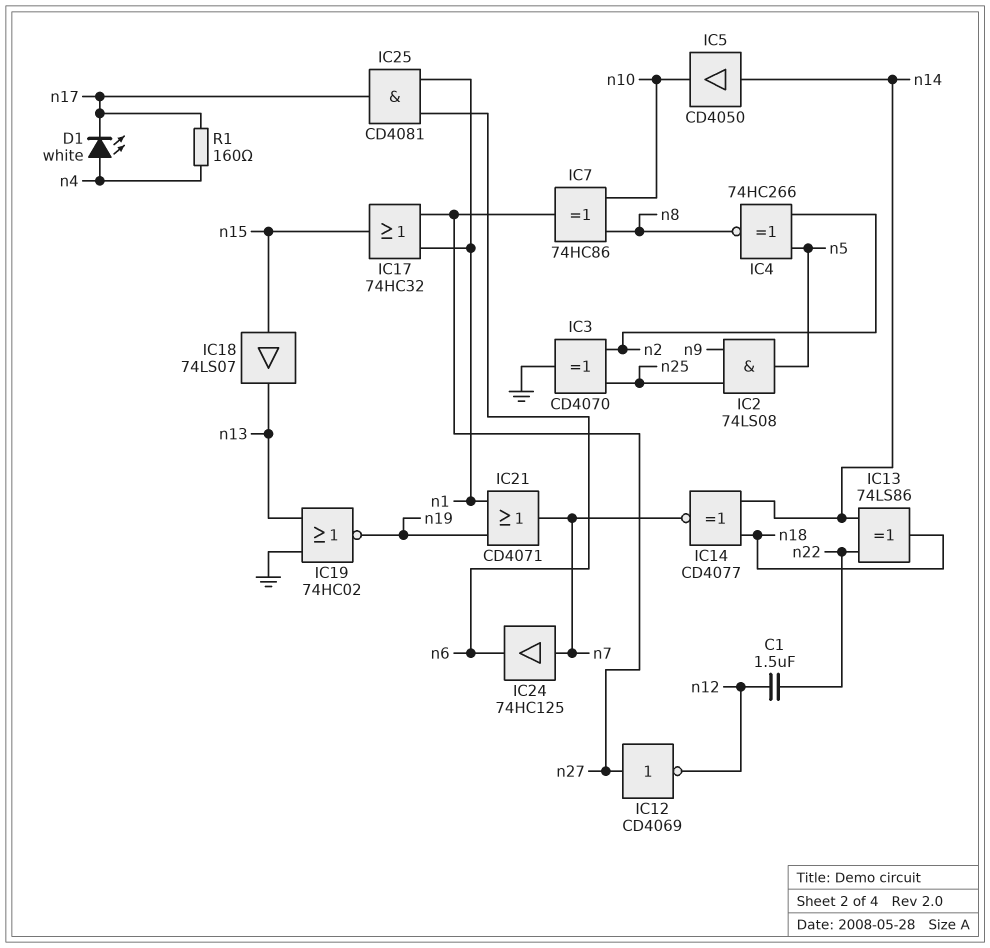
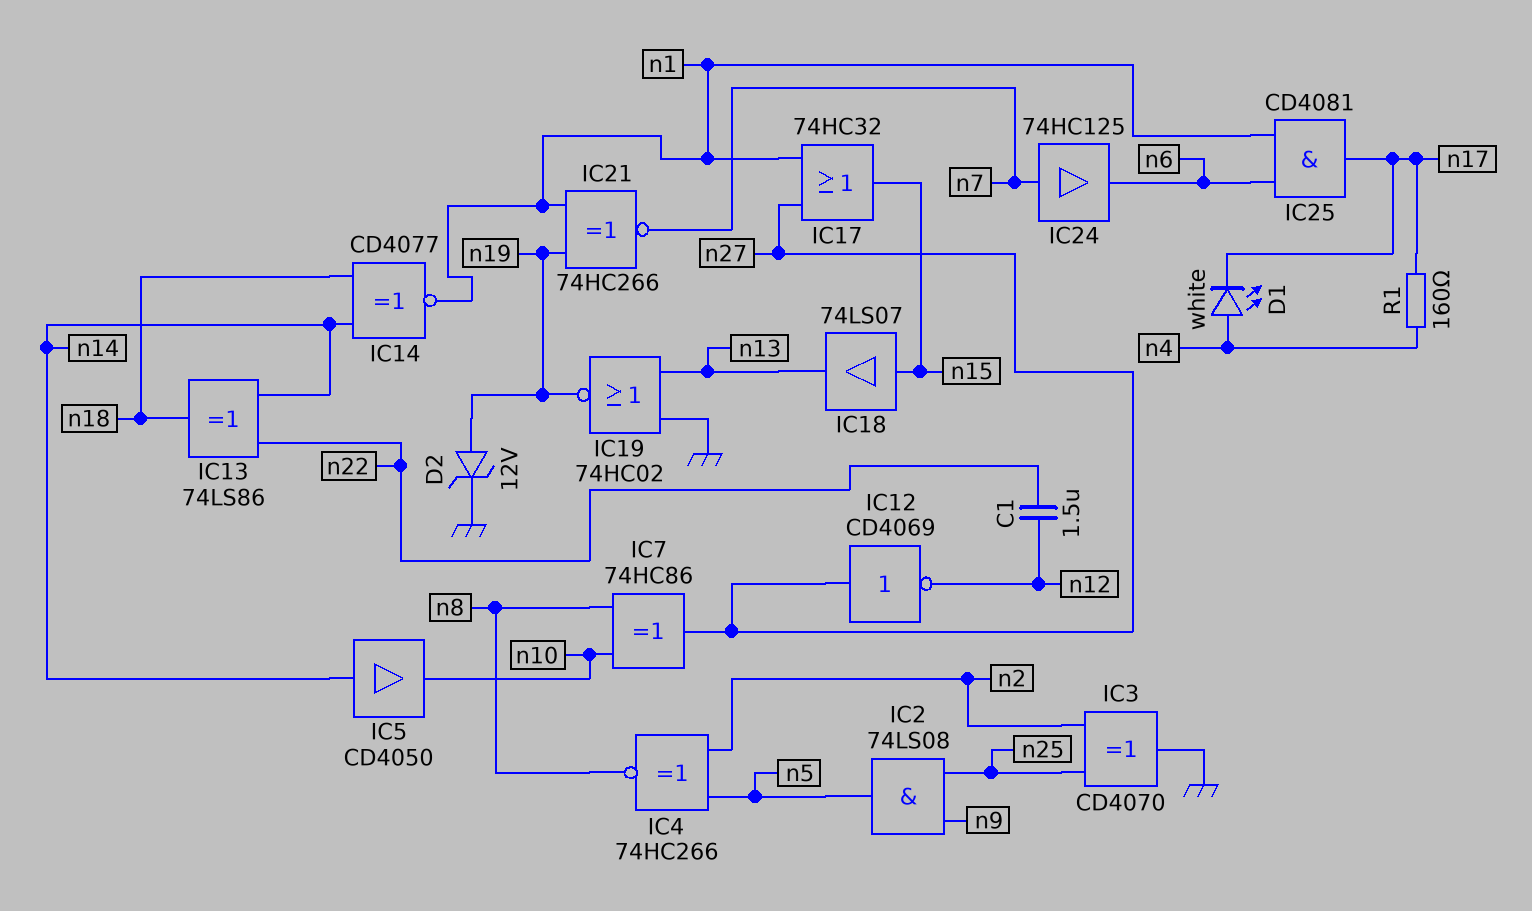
D2: none -> zener 12V (A n19, K GND)
IC14: XNOR CD4077 (in n14, in n18, out n7) -> XNOR CD4077 (in n14, in n18, out n1)
IC21: OR CD4071 (in n1, in n19, out n7) -> XNOR 74HC266 (in n1, in n19, out n7)

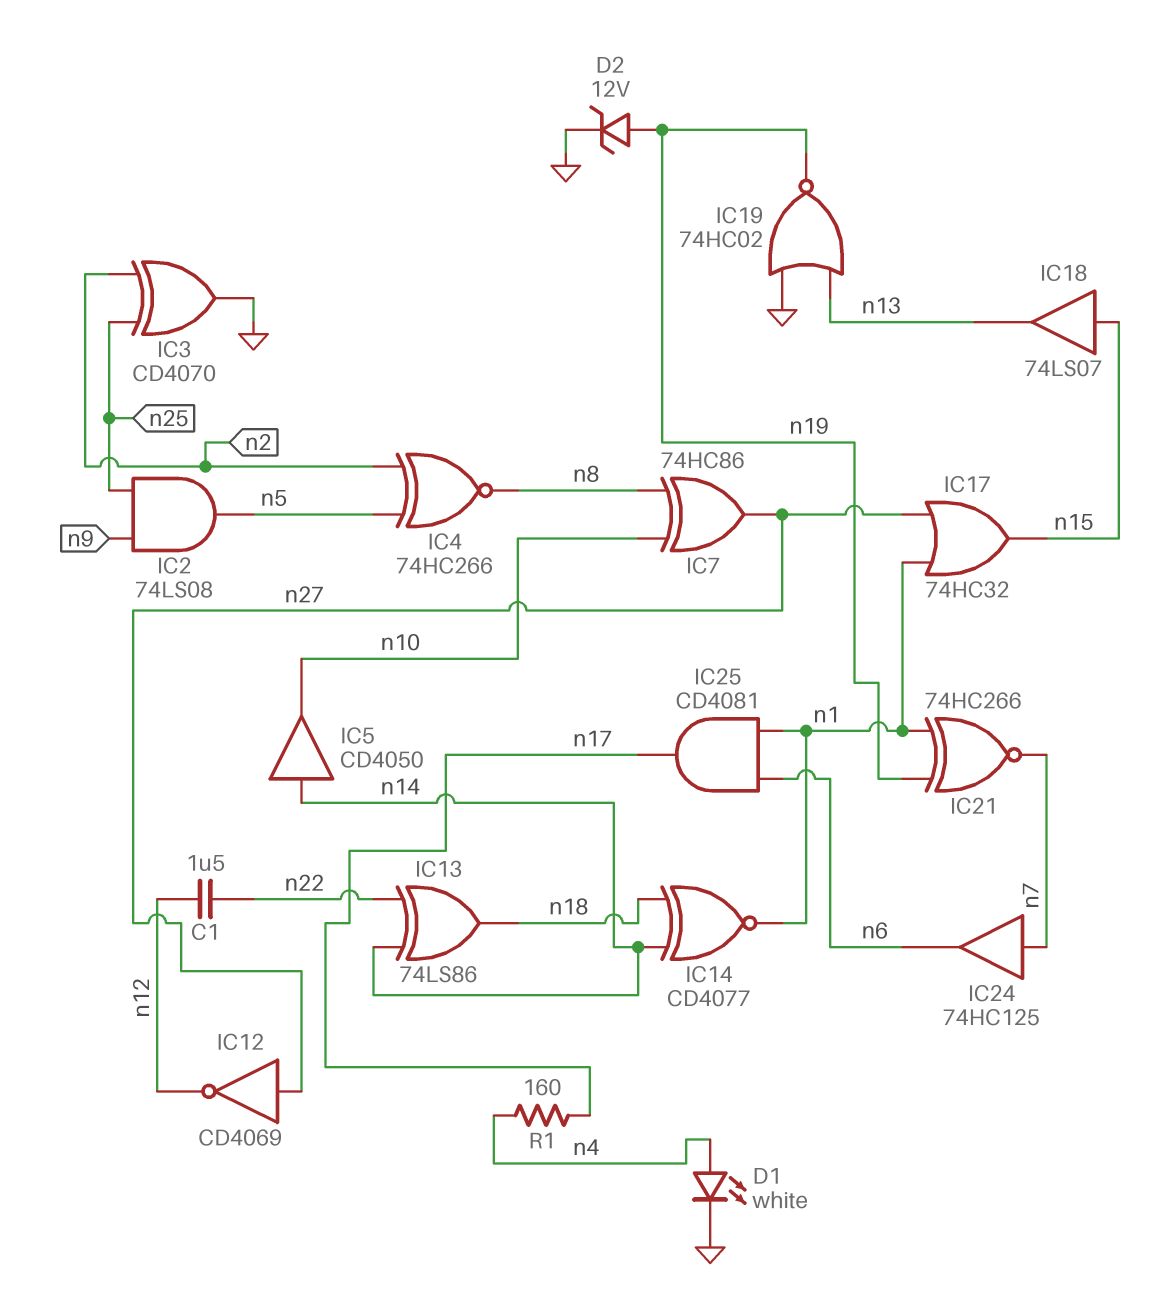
D1: LED white (A n4, K n17) -> LED white (A n4, K GND)

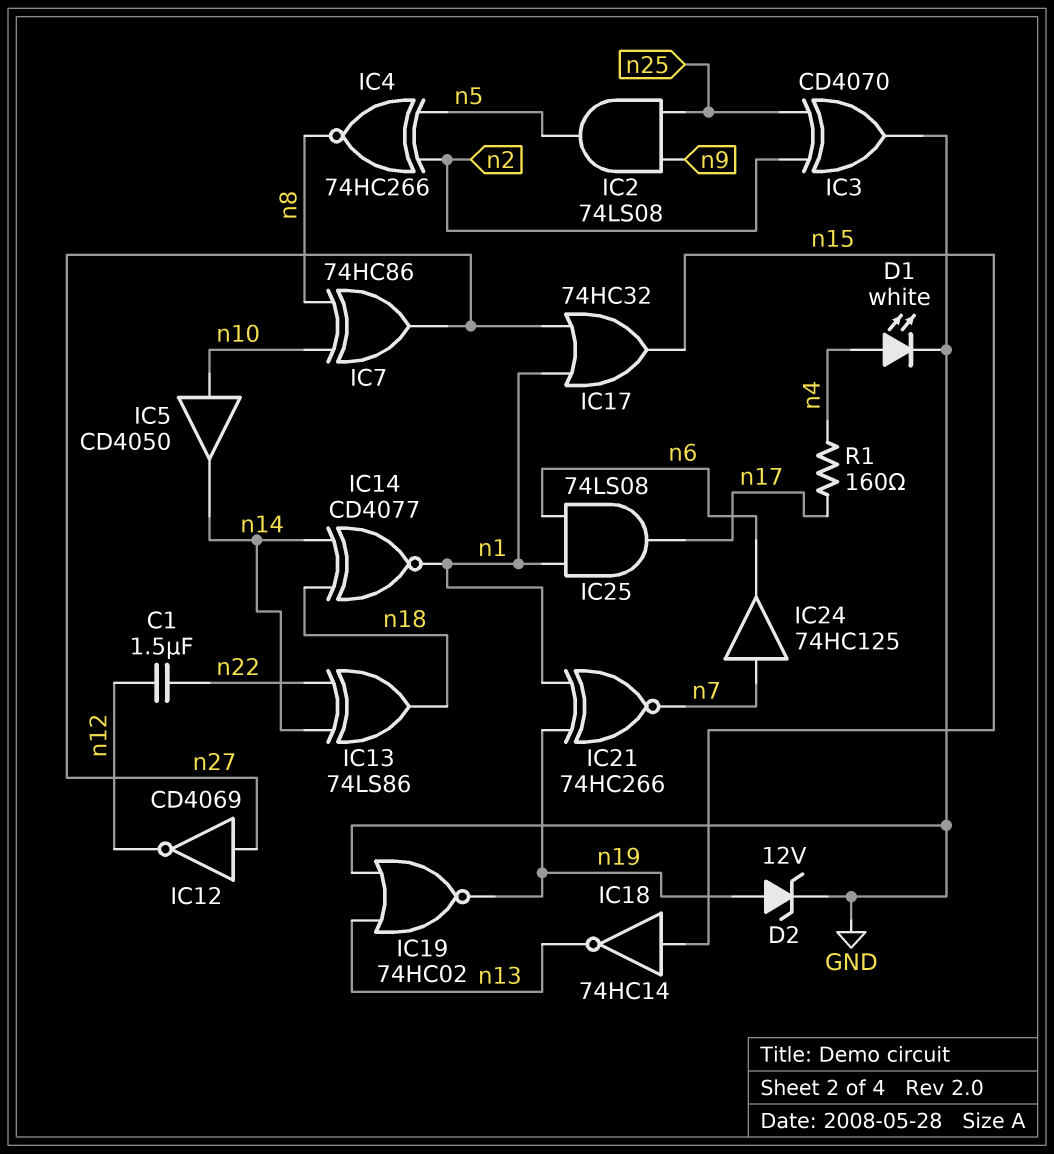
IC5: buffer CD4050 (in n14, out n10) -> buffer CD4050 (in n10, out n14)
IC18: buffer 74LS07 (in n15, out n13) -> NOT 74HC14 (in n15, out n13)
IC25: AND CD4081 (in n1, in n6, out n17) -> AND 74LS08 (in n1, in n6, out n17)

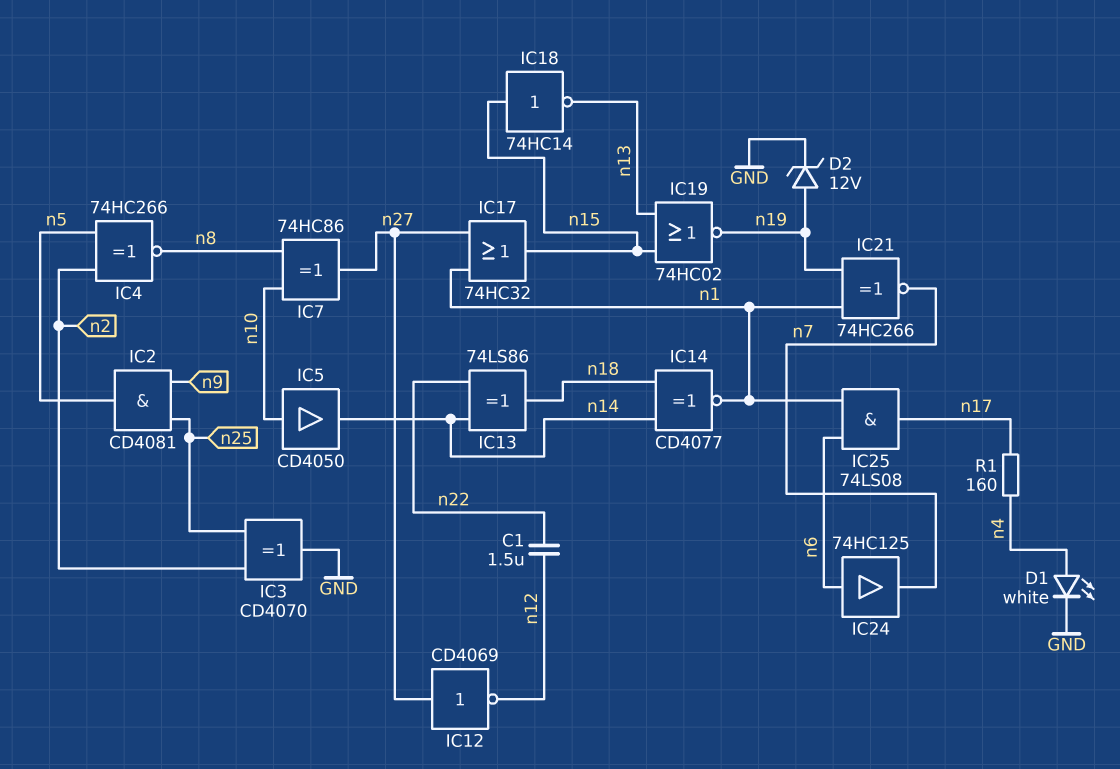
IC2: AND 74LS08 (in n9, in n25, out n5) -> AND CD4081 (in n9, in n25, out n5)
IC19: NOR 74HC02 (in GND, in n13, out n19) -> NOR 74HC02 (in n13, in n15, out n19)
IC24: buffer 74HC125 (in n7, out n6) -> buffer 74HC125 (in n6, out n7)

